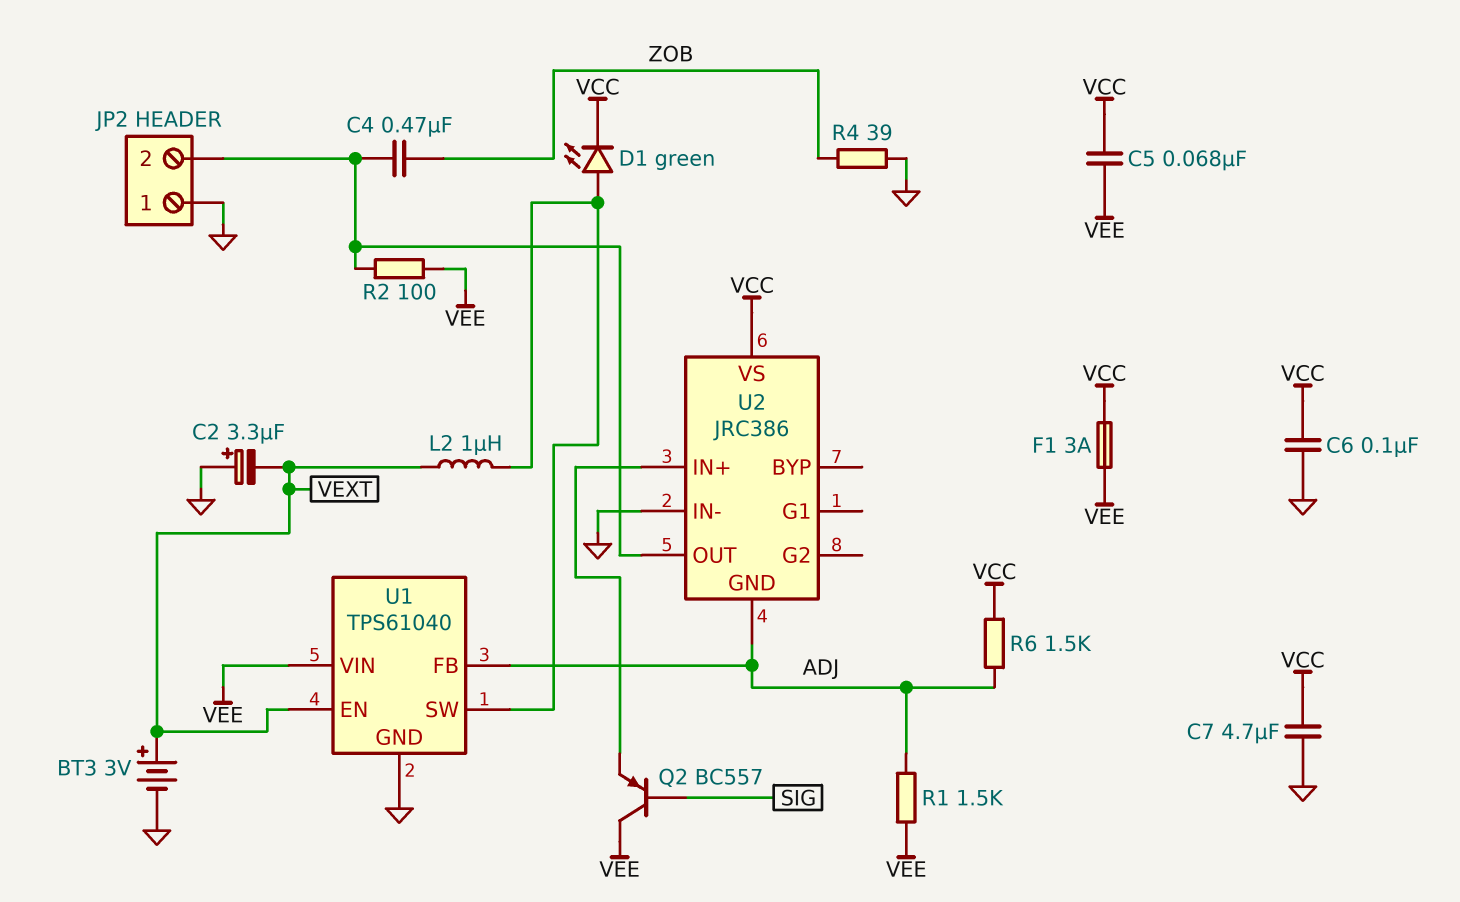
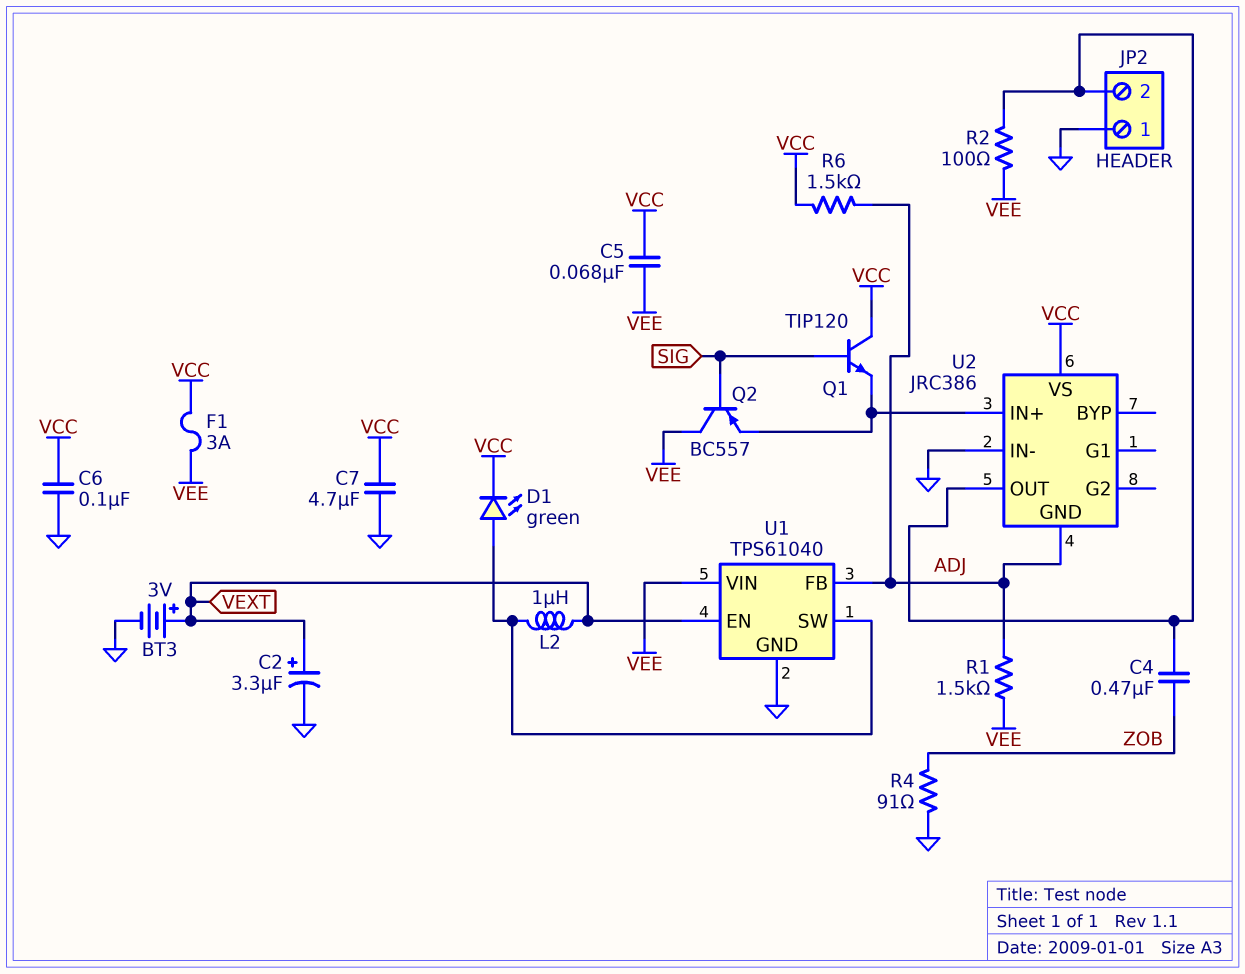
C2: 3.3uF (plus GND, minus VEXT) -> 3.3uF (plus VEXT, minus GND)
Q1: none -> NPN TIP120 (B SIG, C VCC, E U2/IN+)
R4: 39 (GND, ZOB) -> 91 (GND, ZOB)

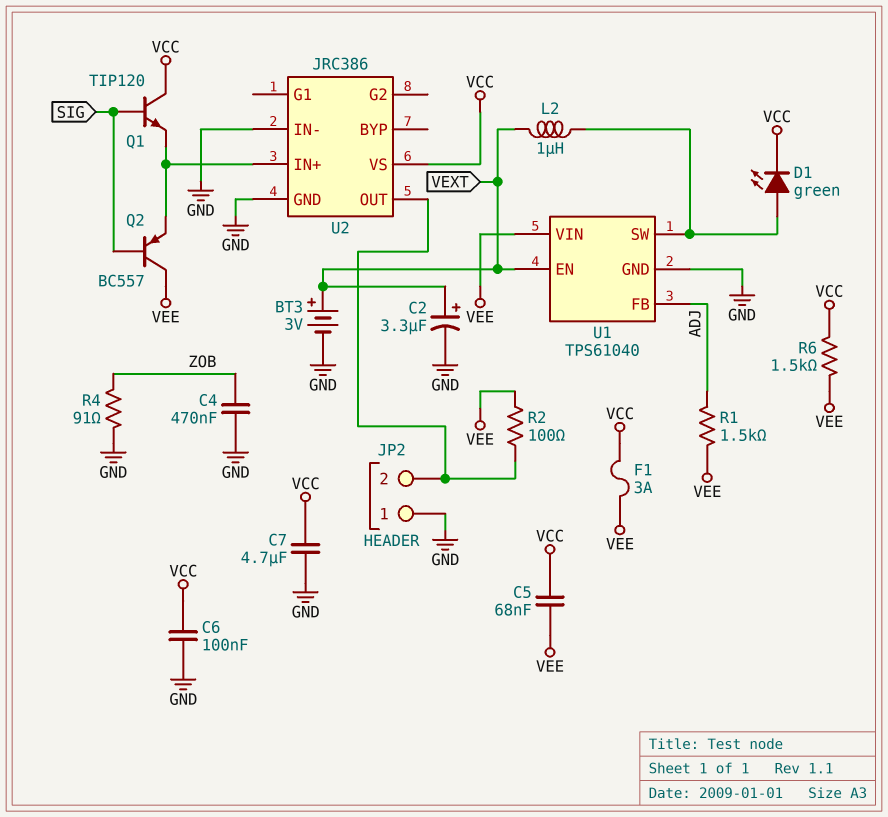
C4: 470nF (JP2/2, ZOB) -> 470nF (GND, ZOB)
R6: 1.5k (ADJ, VCC) -> 1.5k (VCC, VEE)
U2 pin GND: ADJ -> GND

